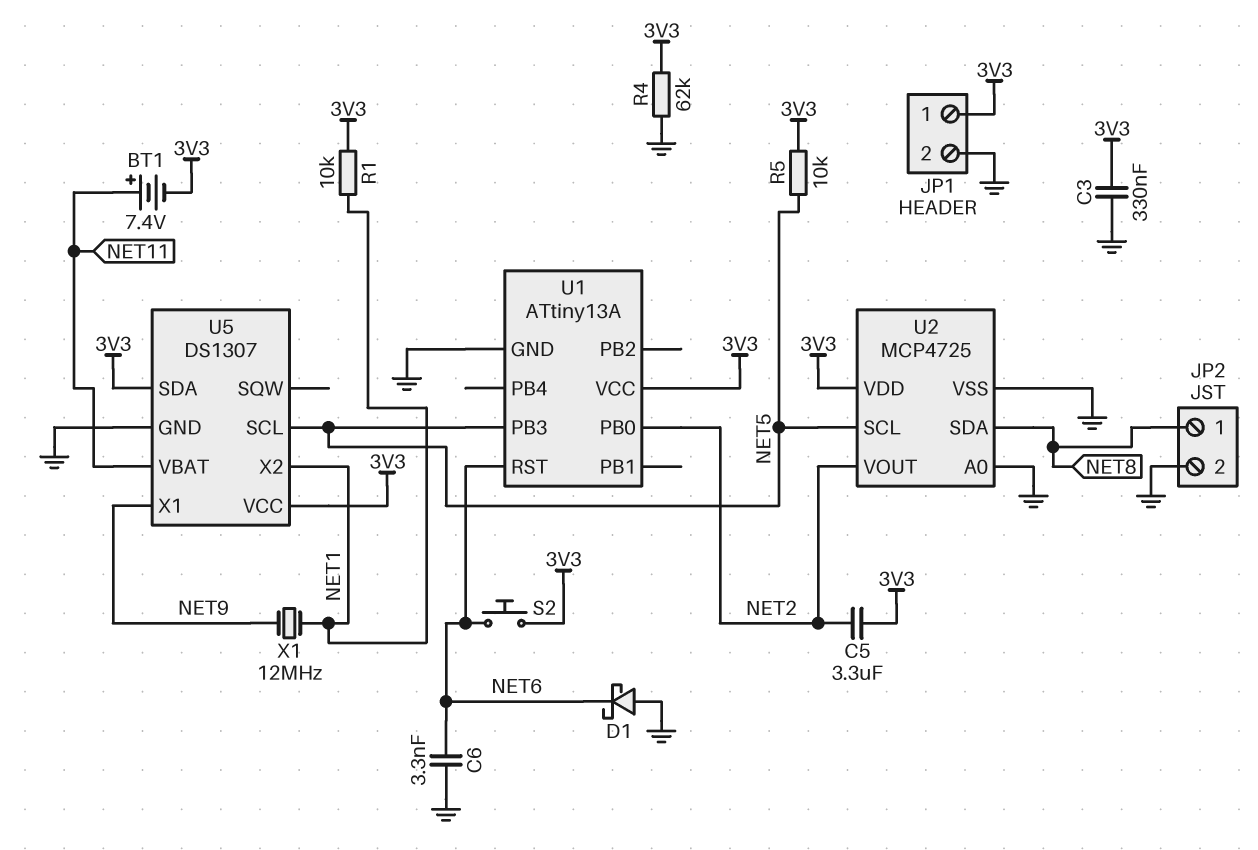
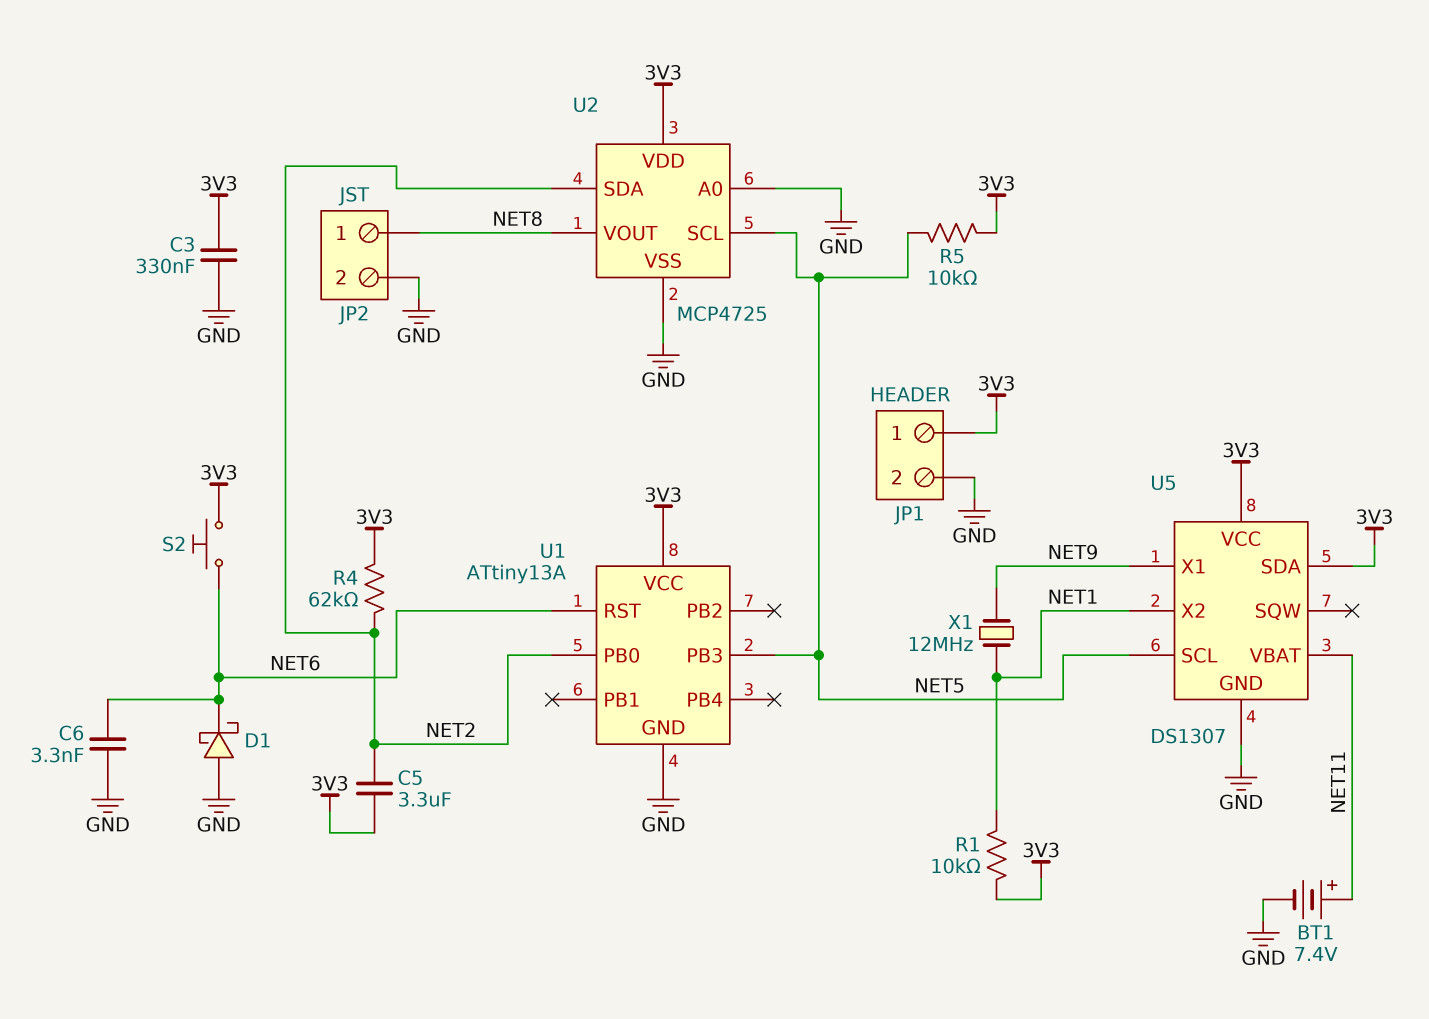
BT1: 7.4V (plus NET11, minus 3V3) -> 7.4V (plus NET11, minus GND)
R4: 62k (3V3, GND) -> 62k (3V3, NET2)
U2 pin SDA: NET8 -> NET2
U2 pin VOUT: NET2 -> NET8

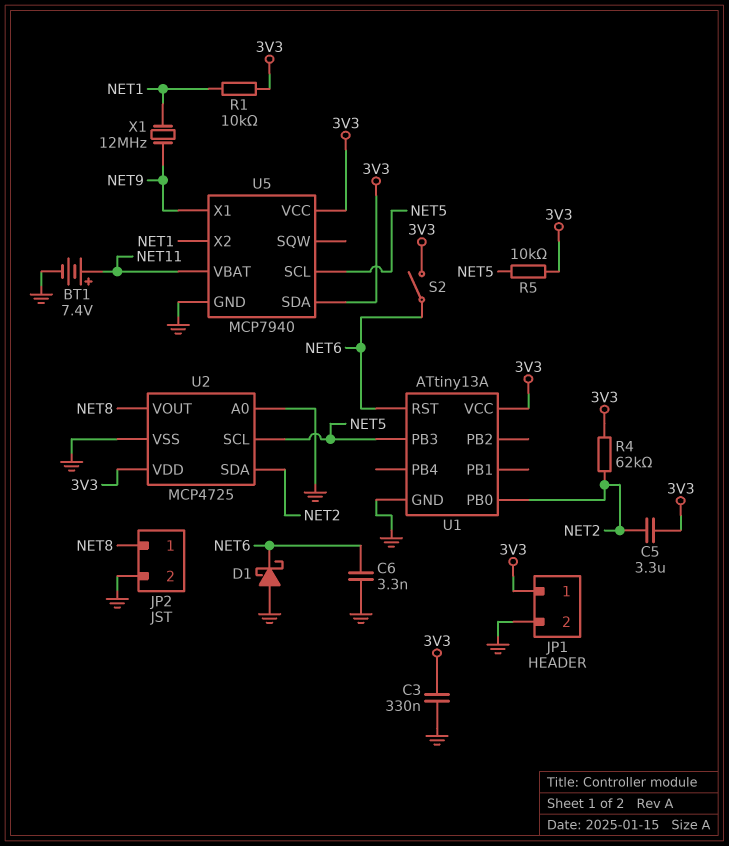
S2: button (3V3, NET6) -> switch (3V3, NET6)
U5: DS1307 -> MCP7940

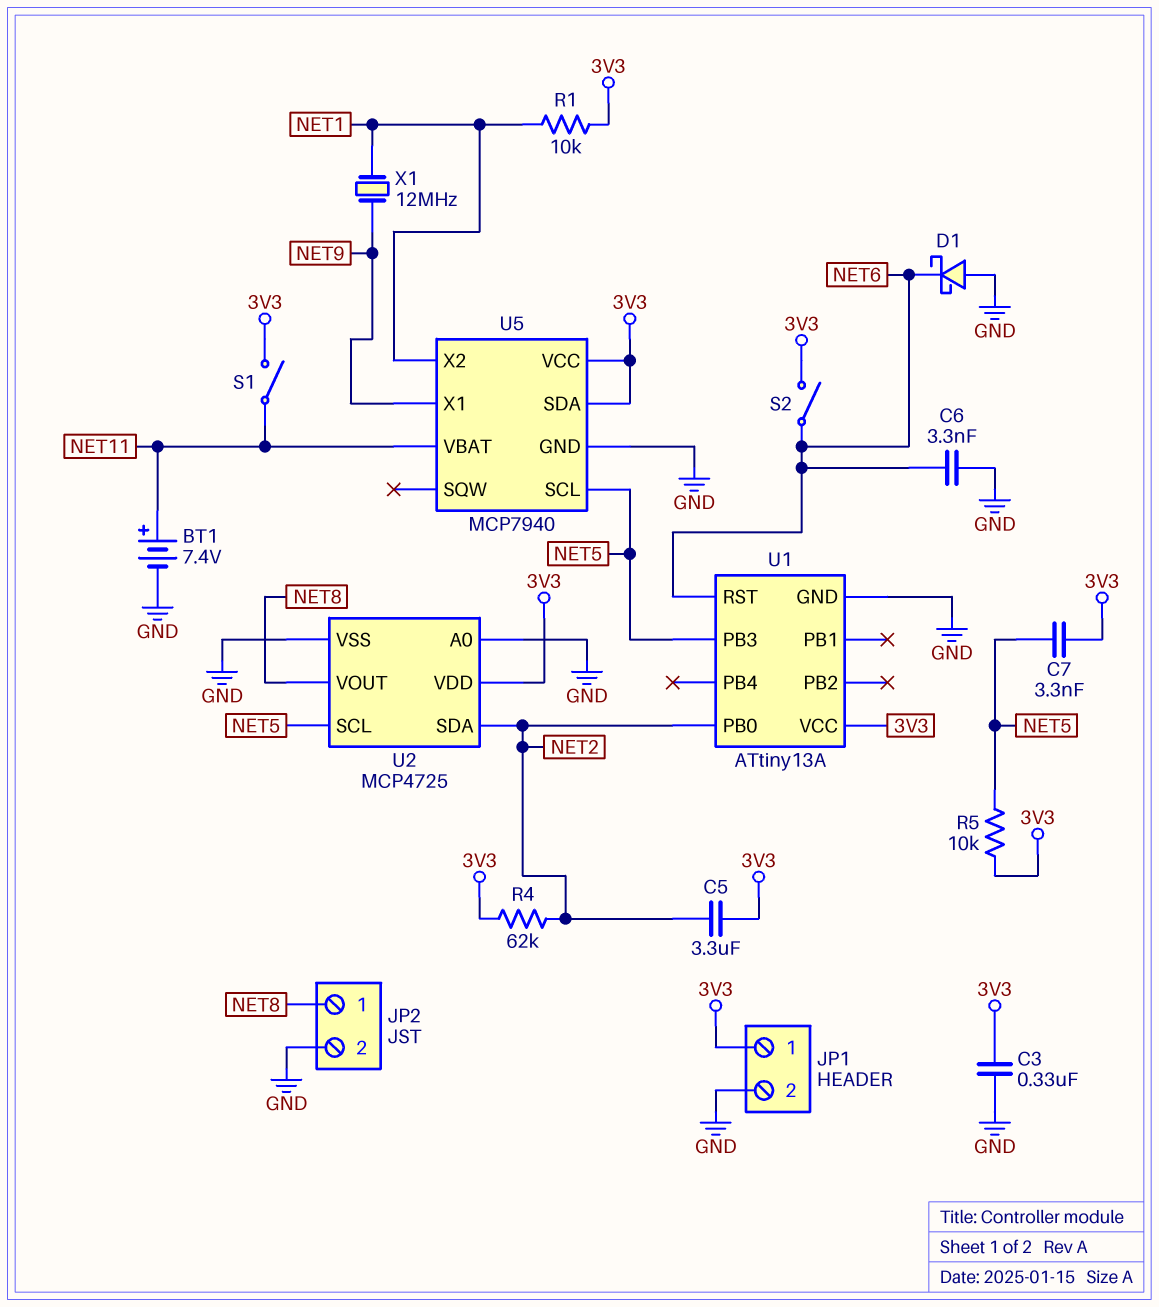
C7: none -> 3.3nF (3V3, NET5)
S1: none -> switch (3V3, NET11)

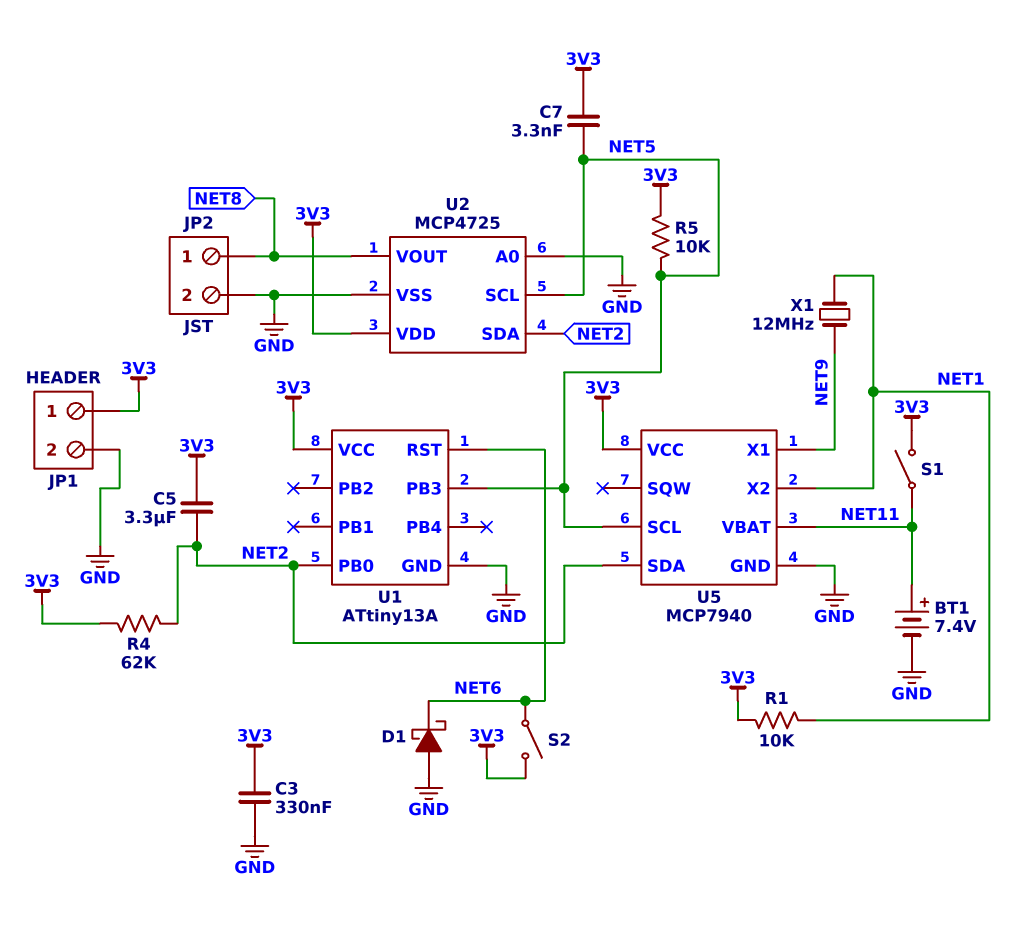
C6: 3.3nF (GND, NET6) -> none
U5 pin SDA: 3V3 -> NET2

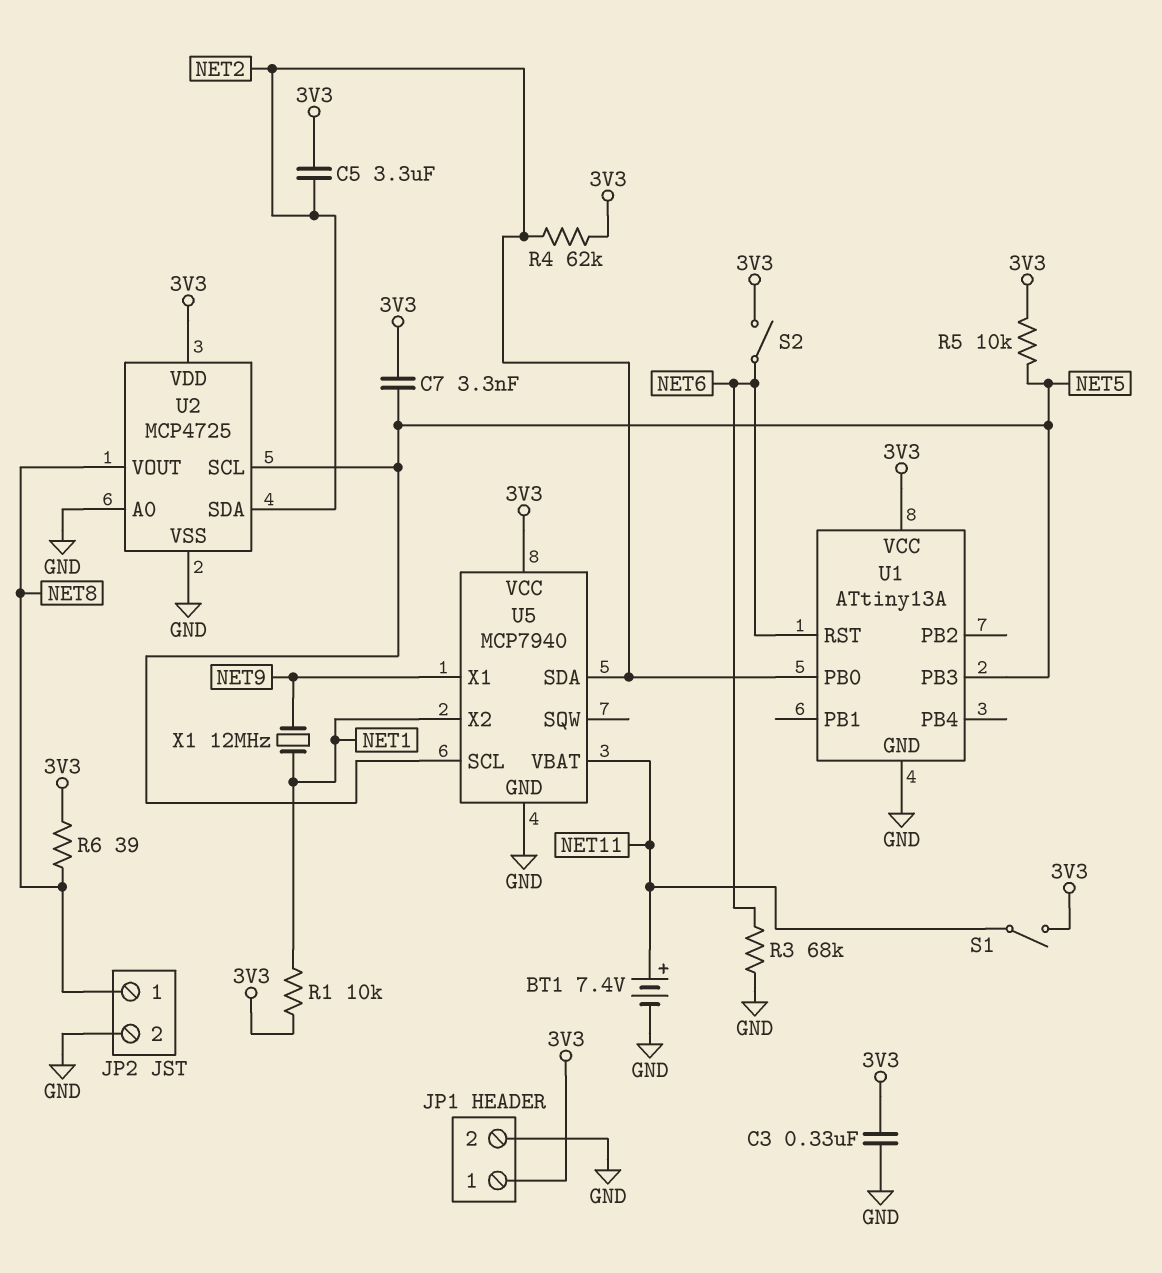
D1: schottky (A GND, K NET6) -> none
R3: none -> 68k (GND, NET6)
R6: none -> 39 (3V3, NET8)

